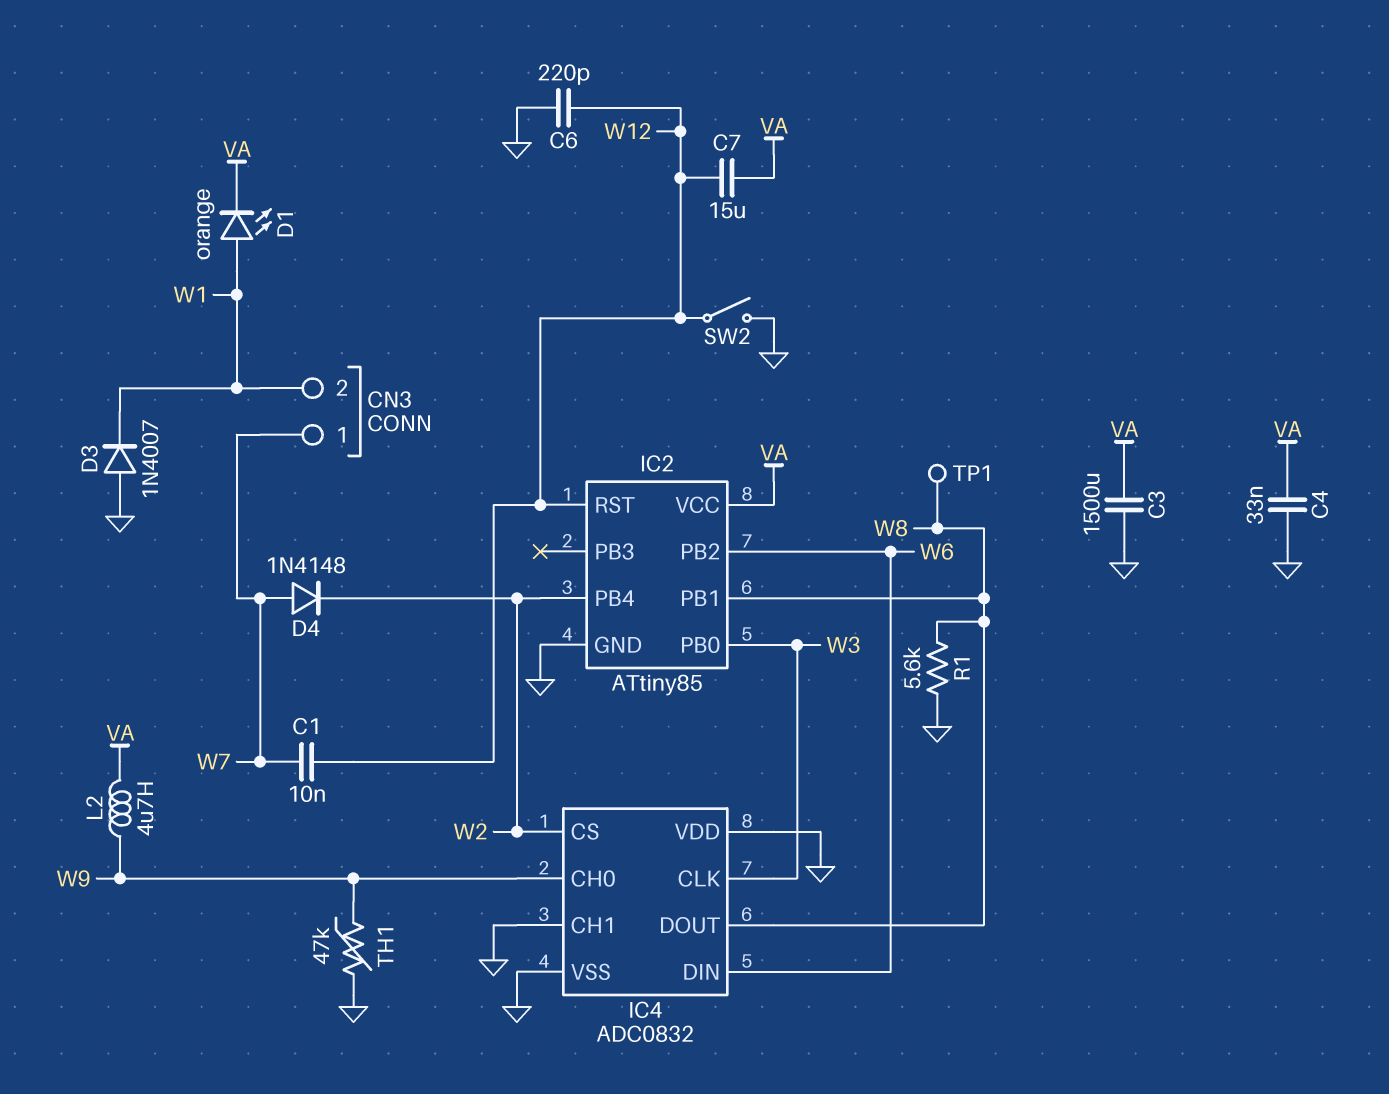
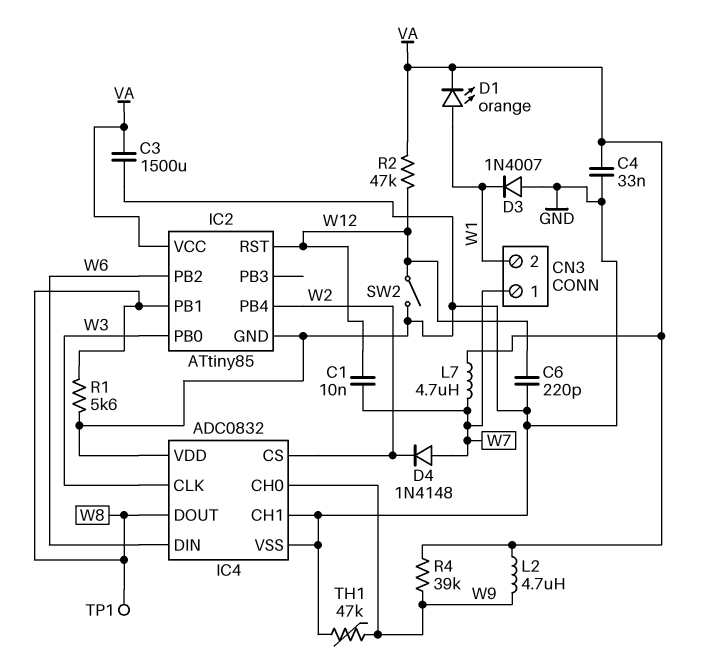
C7: 15uF (VA, W12) -> none
L7: none -> 4.7uH (VA, W7)
R2: none -> 47k (VA, W12)
R4: none -> 39k (VA, W9)

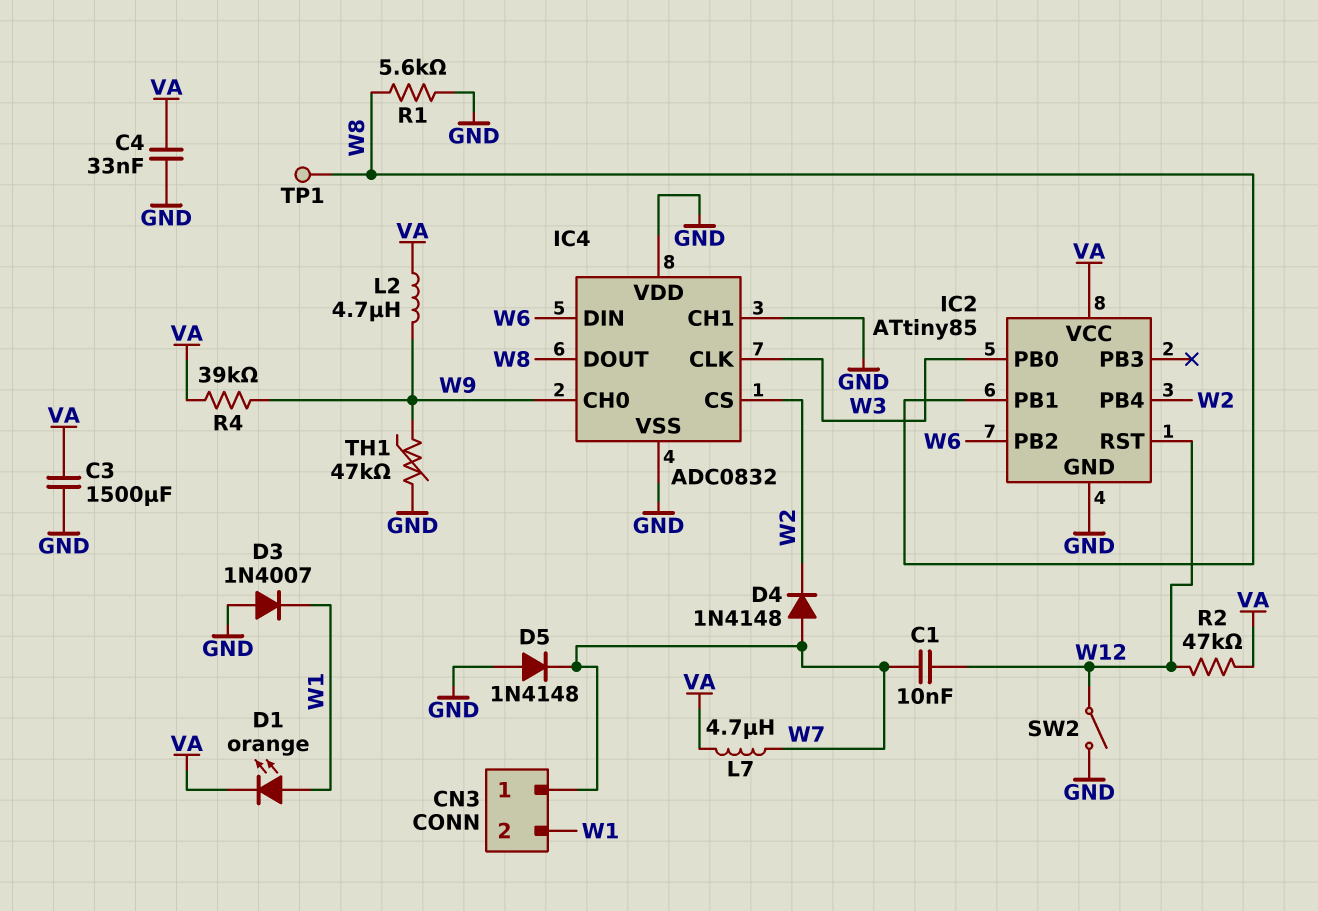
C6: 220pF (GND, W12) -> none
D5: none -> diode 1N4148 (A GND, K W7)

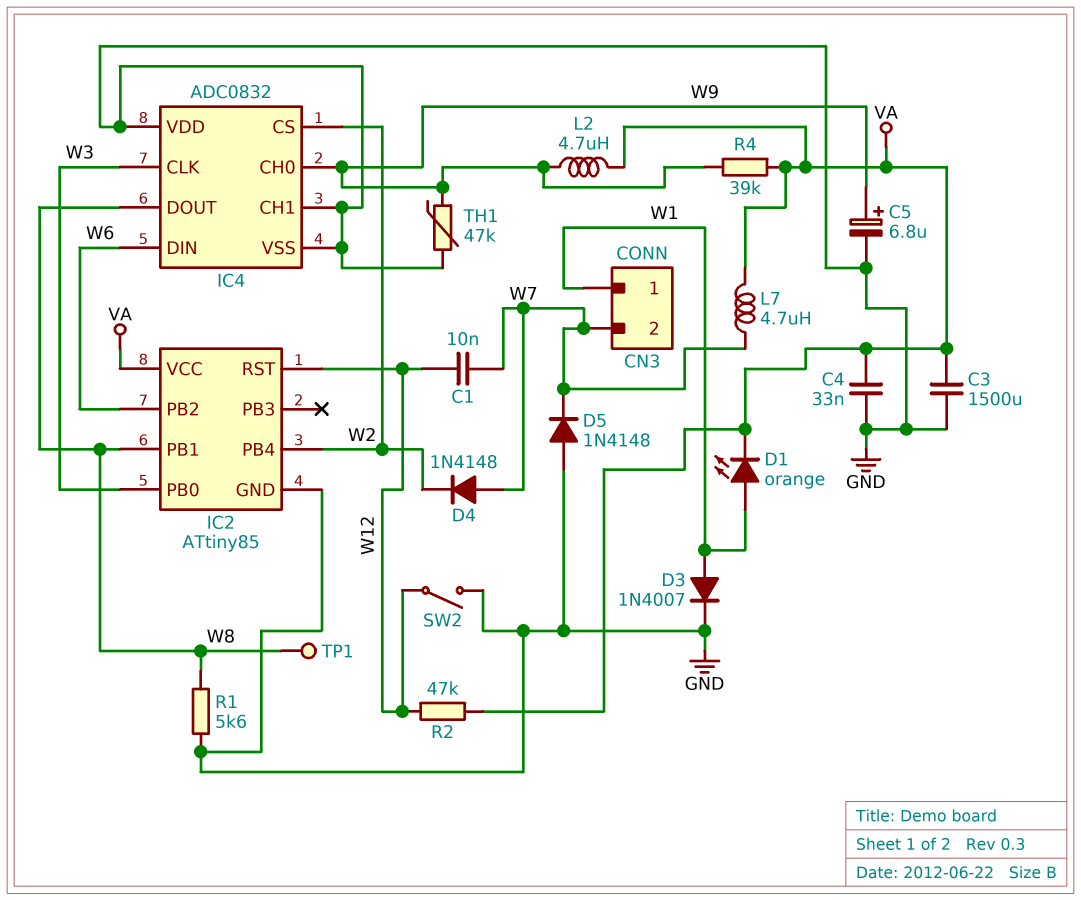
C5: none -> 6.8uF (plus W9, minus GND)
CN3 pin 1: W7 -> W1
CN3 pin 2: W1 -> W7
D3: diode 1N4007 (A GND, K W1) -> diode 1N4007 (A W1, K GND)

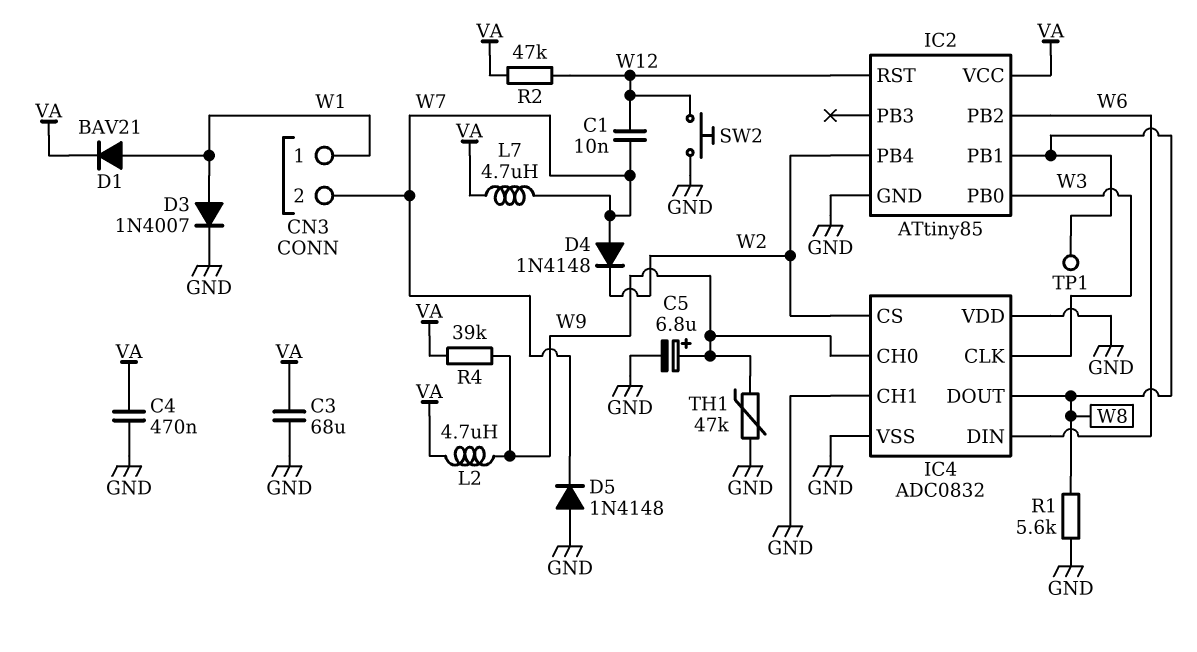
C3: 1500uF (GND, VA) -> 68uF (GND, VA)
C4: 33nF (GND, VA) -> 470nF (GND, VA)
D1: LED orange (A W1, K VA) -> diode BAV21 (A W1, K VA)
SW2: switch (GND, W12) -> button (GND, W12)

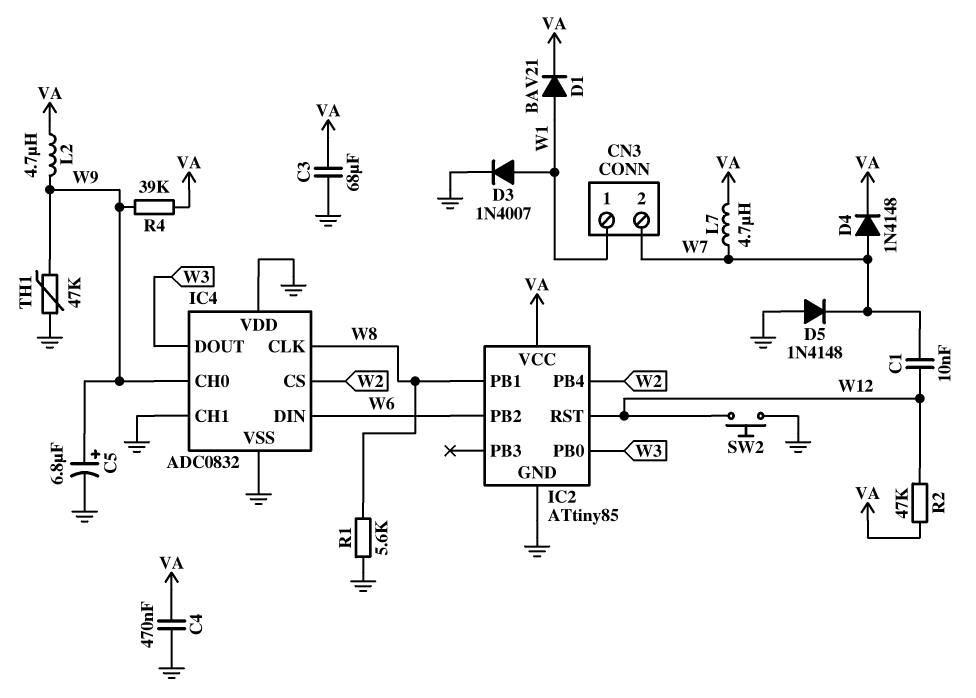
D4: diode 1N4148 (A W7, K W2) -> diode 1N4148 (A W7, K VA)
IC4 pin CLK: W3 -> W8
IC4 pin DOUT: W8 -> W3
TP1: test point (W8) -> none

